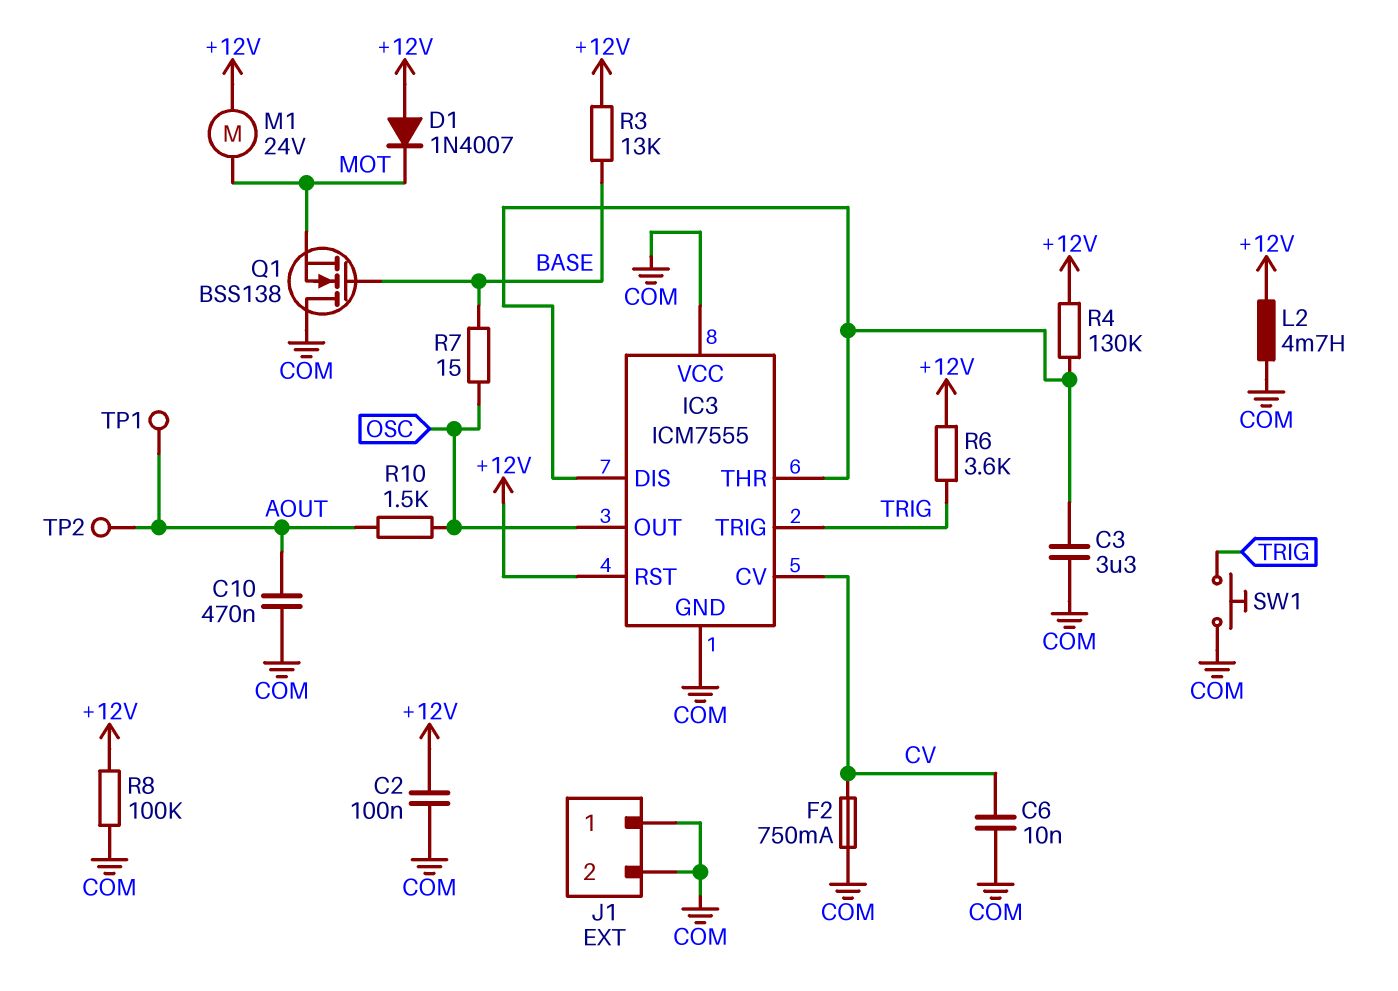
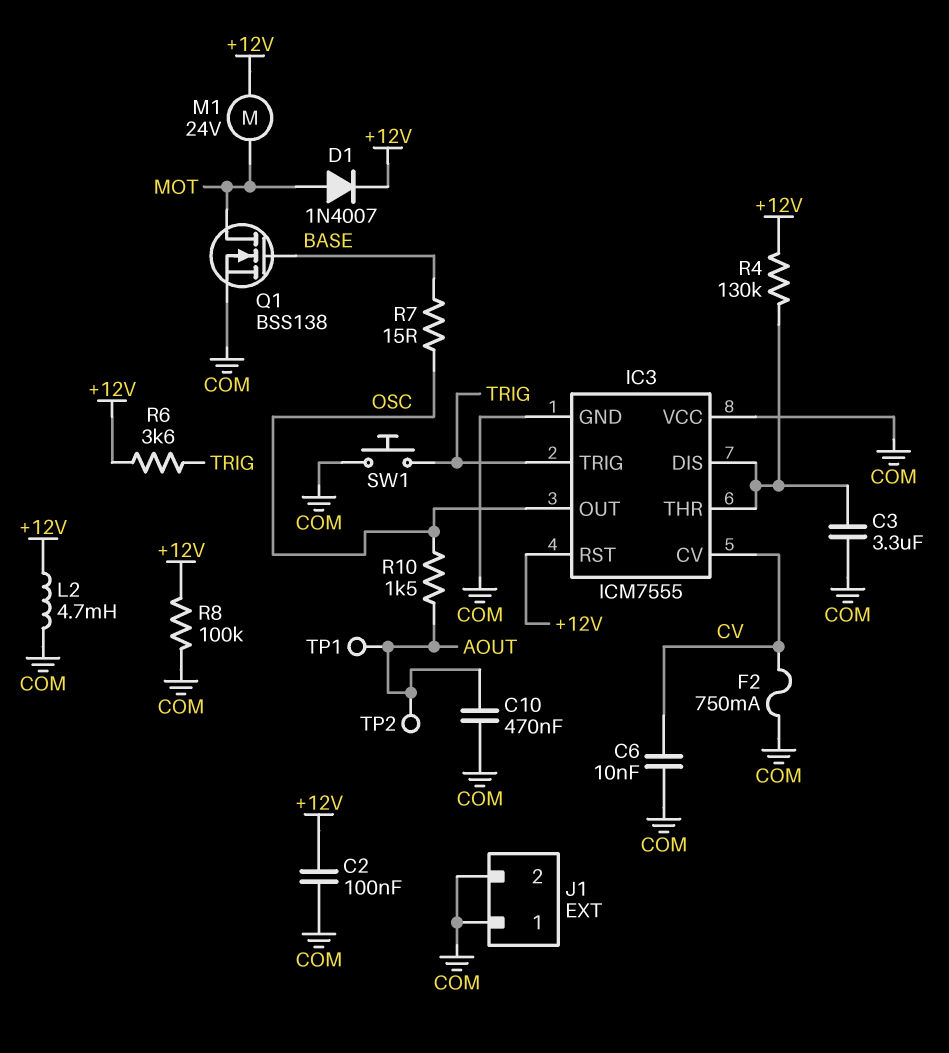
D1: diode 1N4007 (A +12V, K MOT) -> diode 1N4007 (A MOT, K +12V)
Q1: NMOS BSS138 (G BASE, D COM, S MOT) -> NMOS BSS138 (G BASE, D MOT, S COM)
R3: 13k (+12V, BASE) -> none

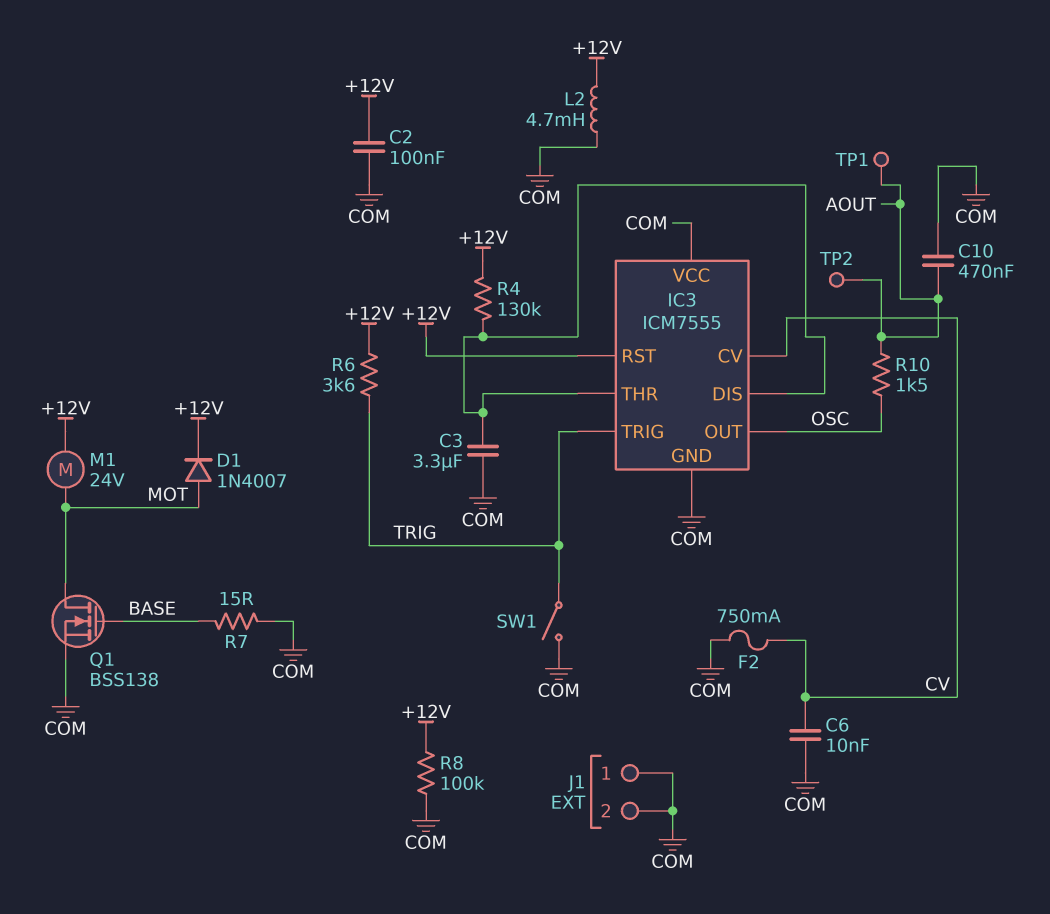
R7: 15 (BASE, OSC) -> 15 (BASE, COM)
SW1: button (COM, TRIG) -> switch (COM, TRIG)

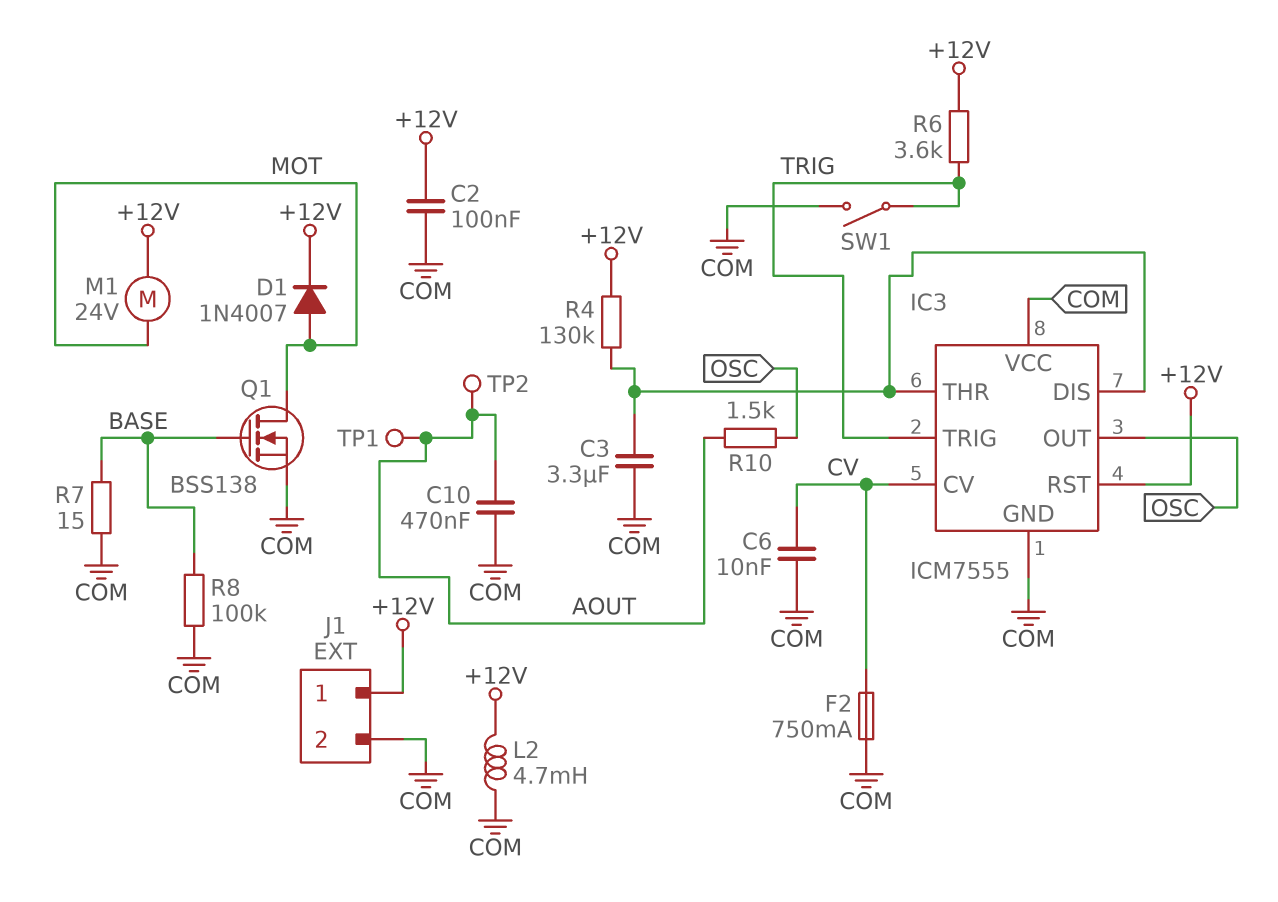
J1 pin 1: COM -> +12V
R8: 100k (+12V, COM) -> 100k (BASE, COM)

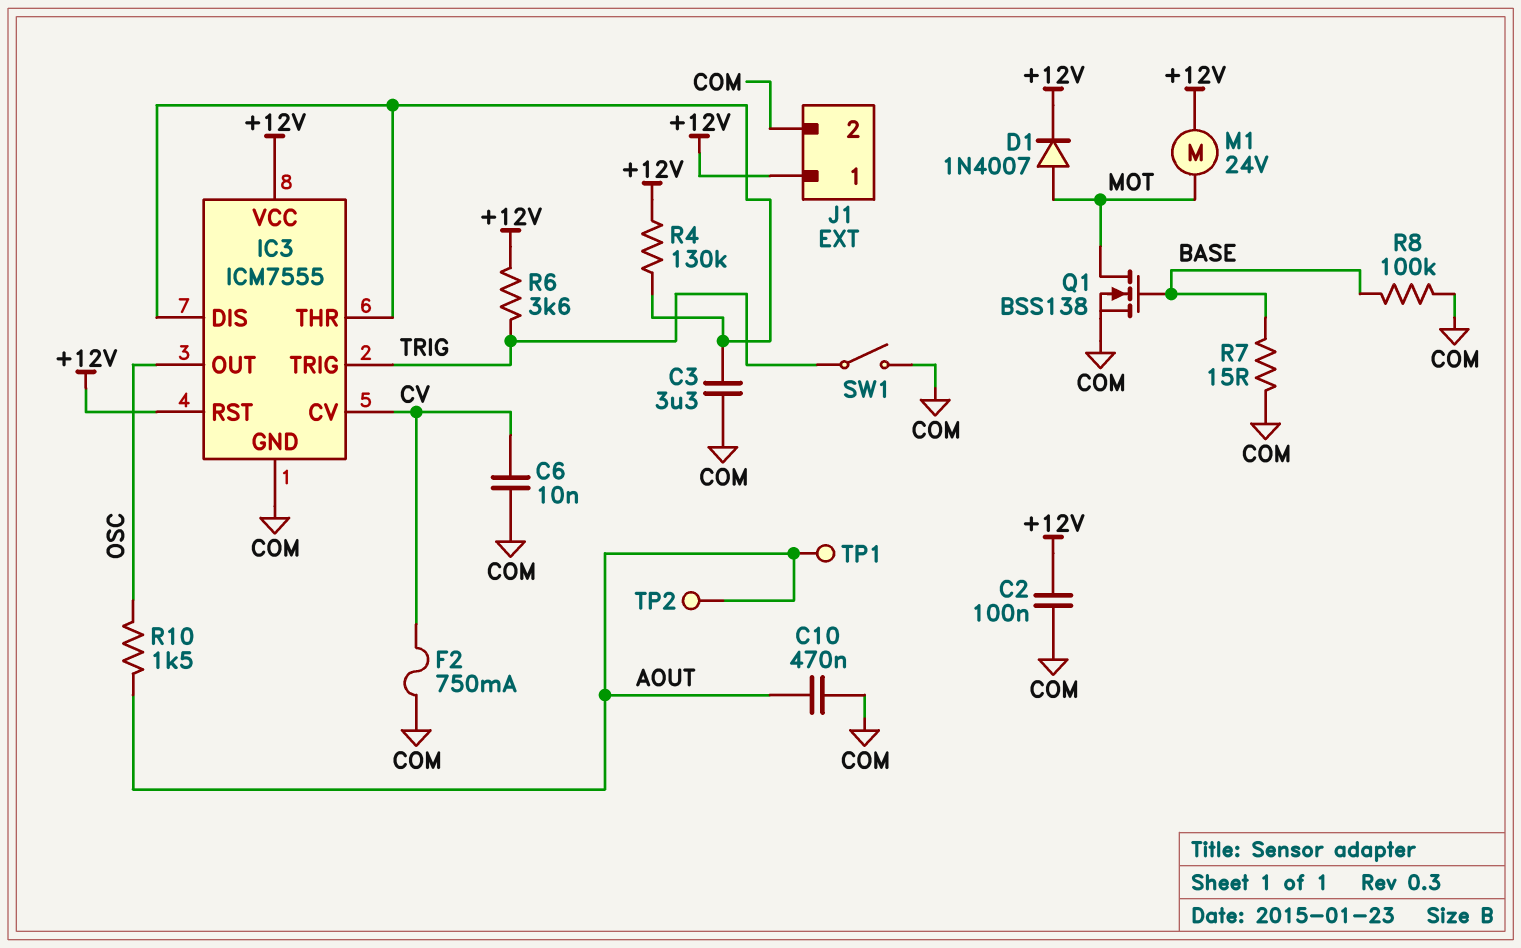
IC3 pin VCC: COM -> +12V
L2: 4.7mH (+12V, COM) -> none

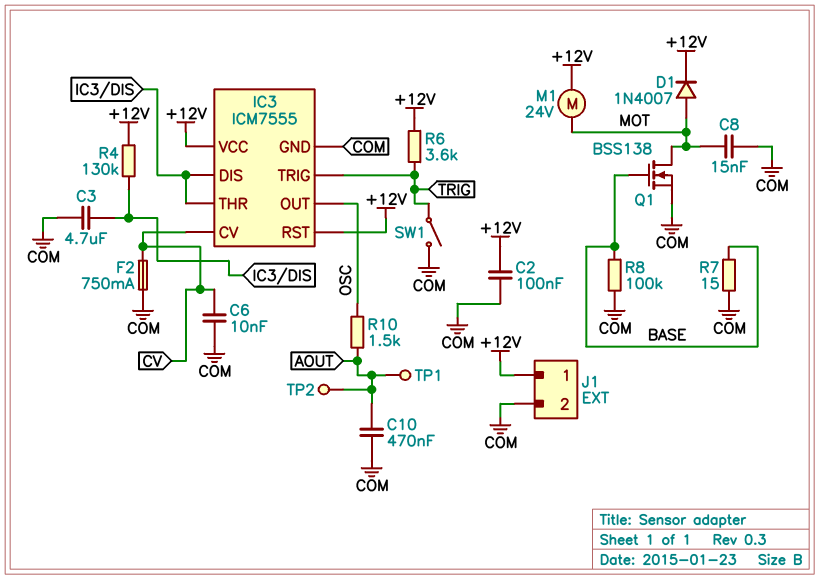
C3: 3.3uF (COM, IC3/DIS) -> 4.7uF (COM, IC3/DIS)
C8: none -> 15nF (COM, MOT)

